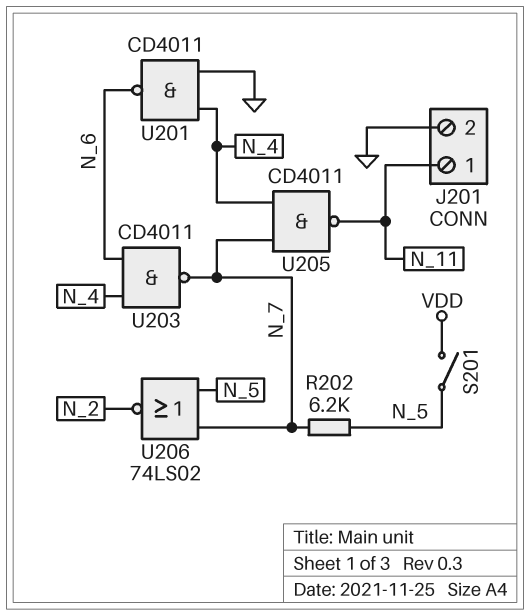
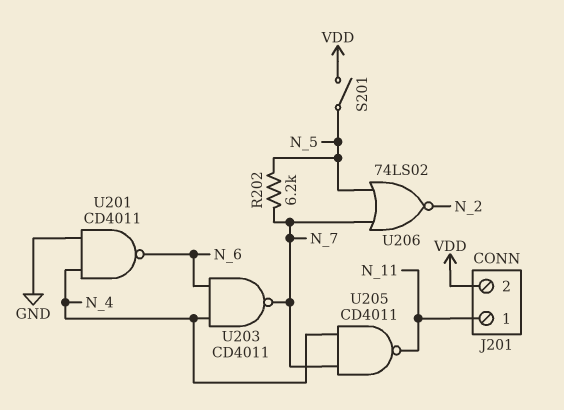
J201 pin 2: GND -> VDD

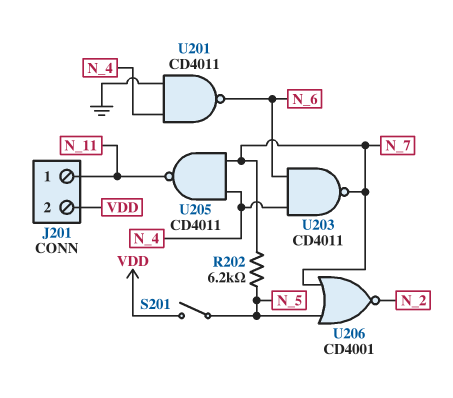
U206: NOR 74LS02 (in N_5, in N_7, out N_2) -> NOR CD4001 (in N_5, in N_7, out N_2)

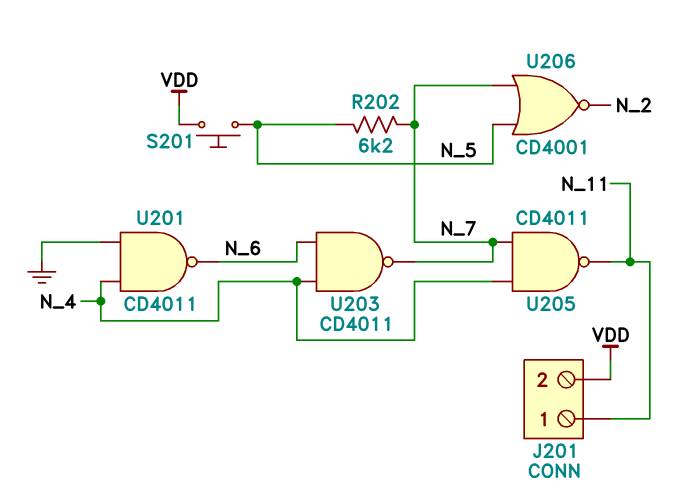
S201: switch (N_5, VDD) -> button (N_5, VDD)

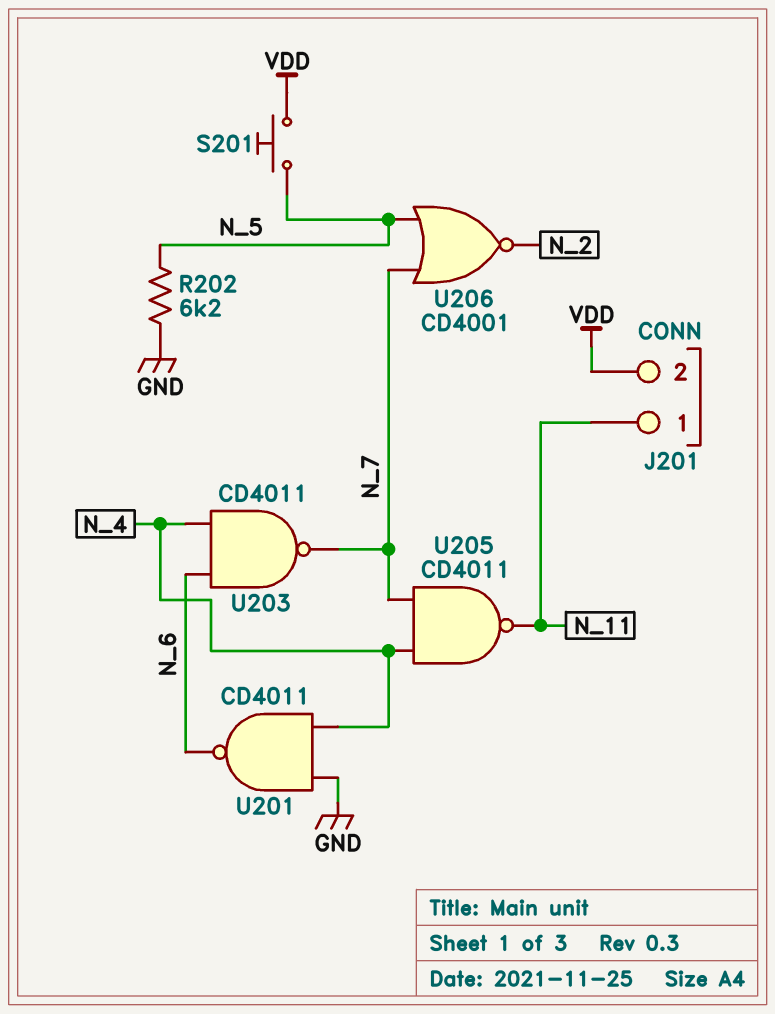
R202: 6.2k (N_5, N_7) -> 6.2k (GND, N_5)

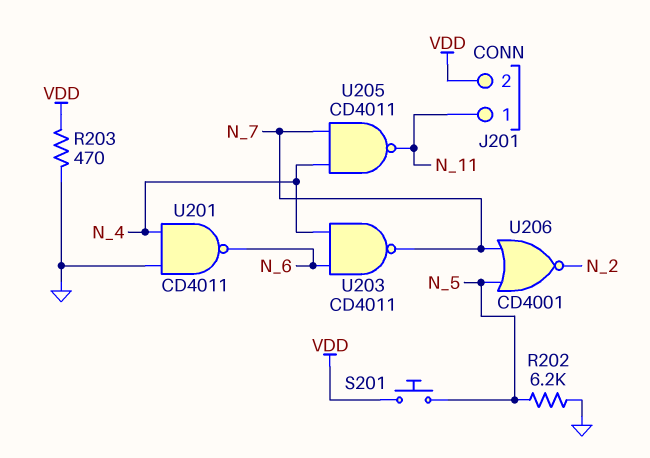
R203: none -> 470 (GND, VDD)

